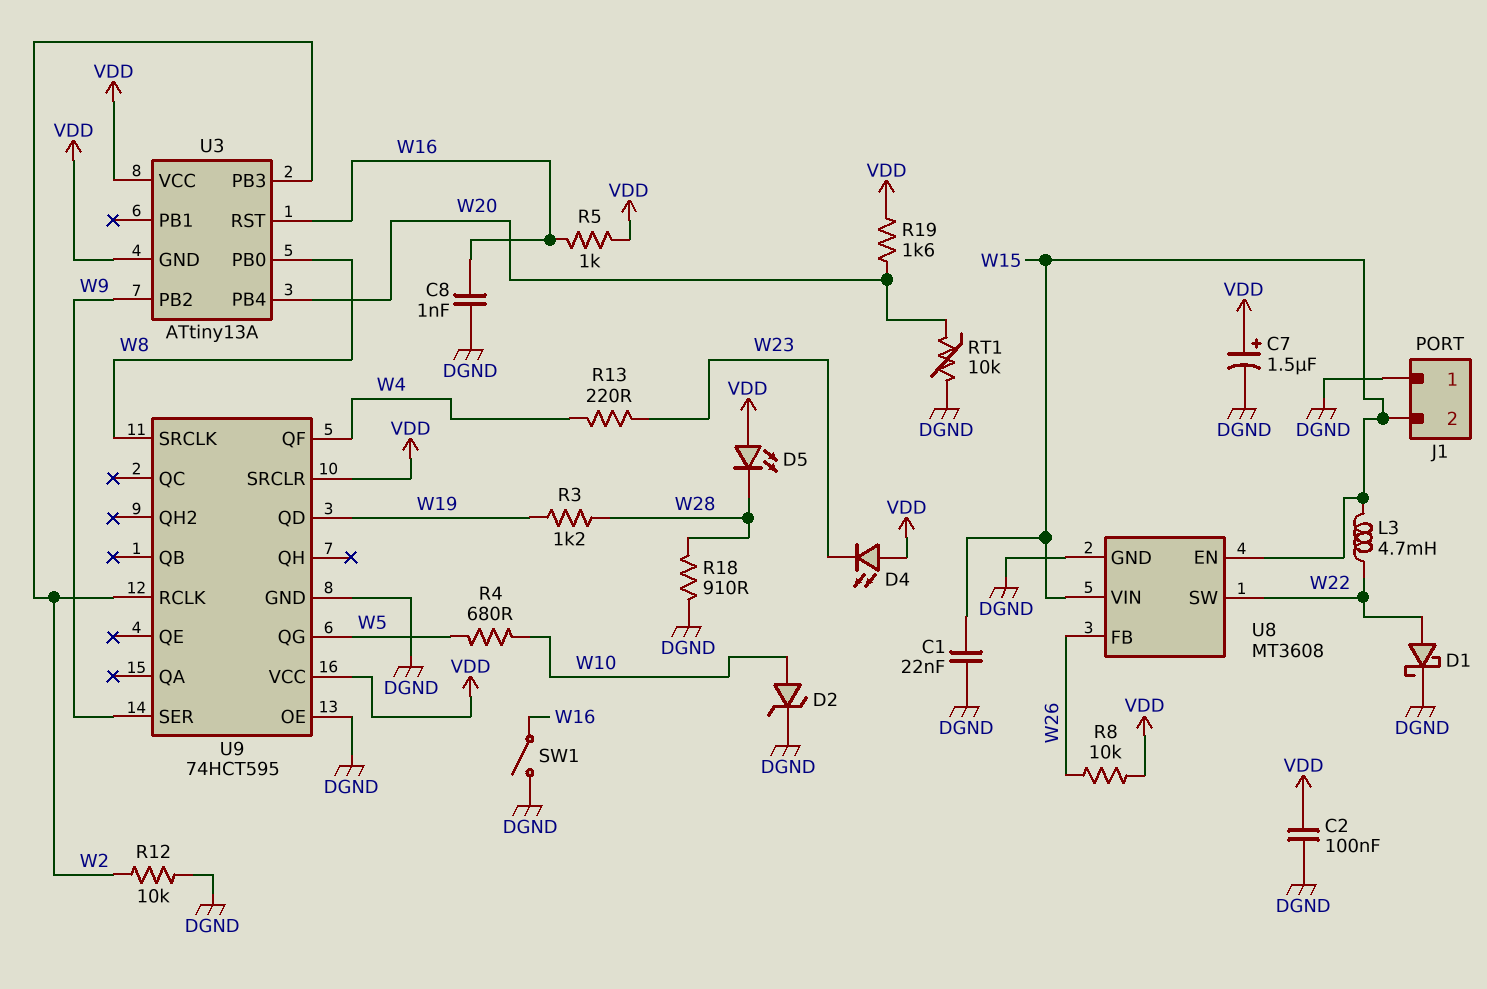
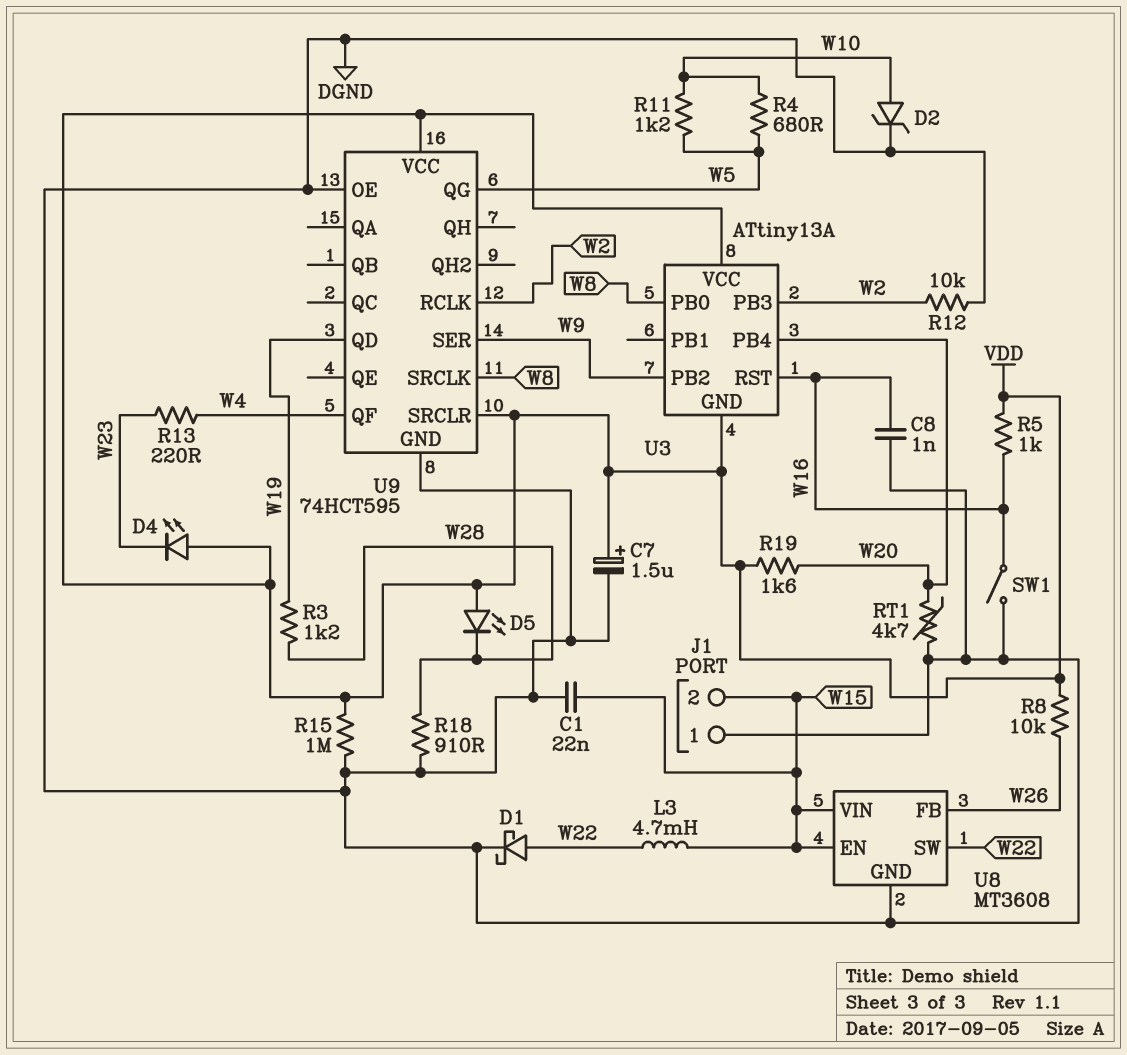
C2: 100nF (DGND, VDD) -> none
R11: none -> 1.2k (W5, W10)
R15: none -> 1M (DGND, VDD)
RT1: 10k (DGND, W20) -> 4.7k (DGND, W20)

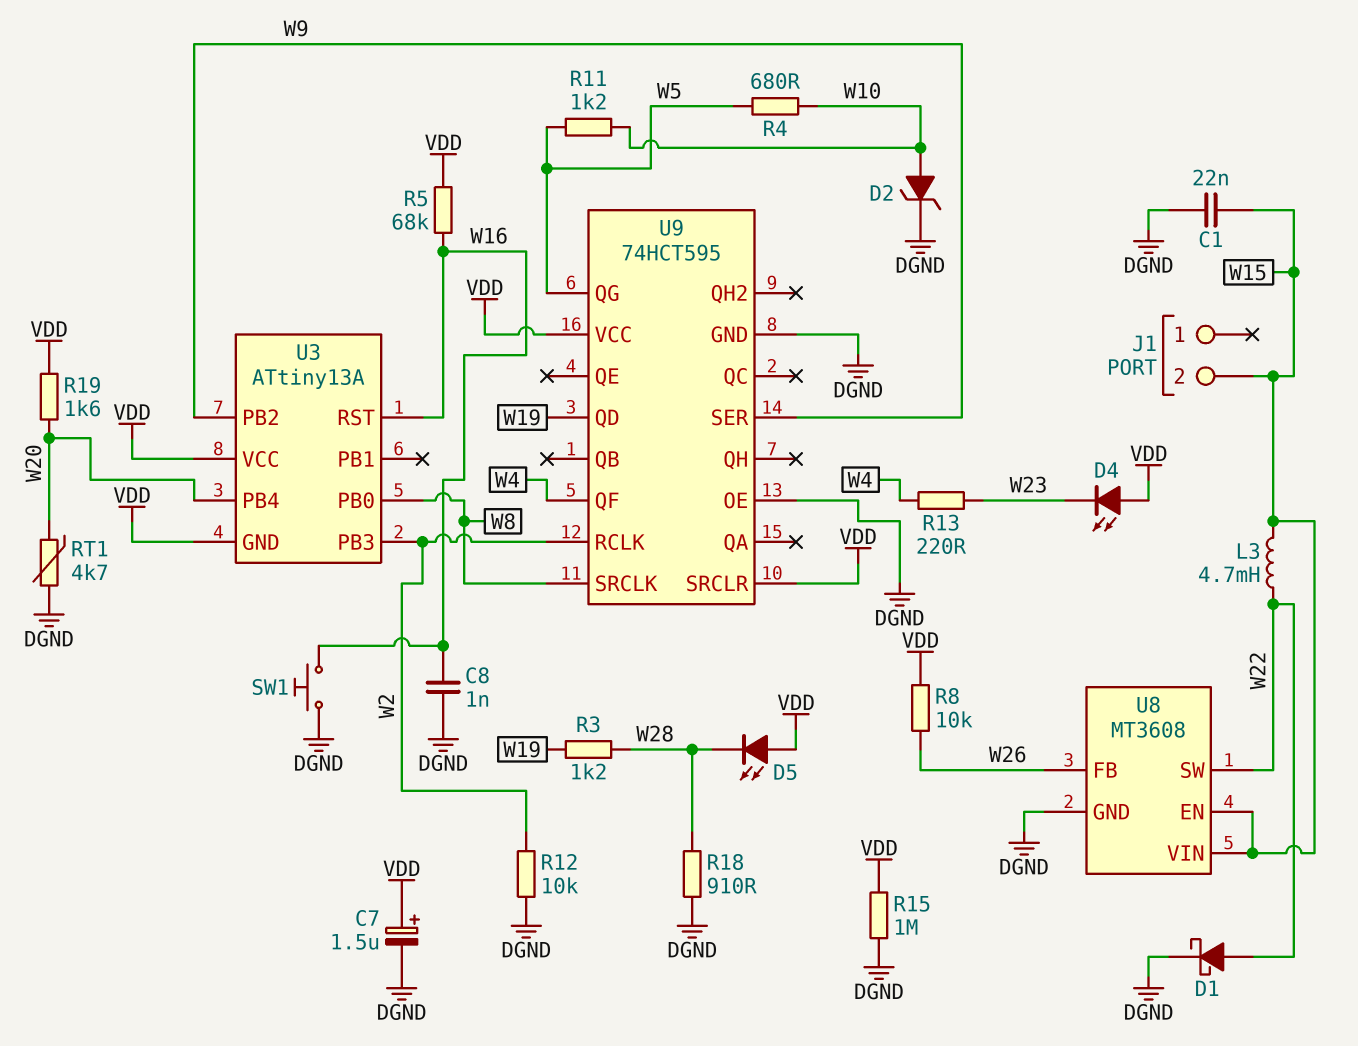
J1 pin 1: DGND -> none
R5: 1k (VDD, W16) -> 68k (VDD, W16)
SW1: switch (DGND, W16) -> button (DGND, W16)

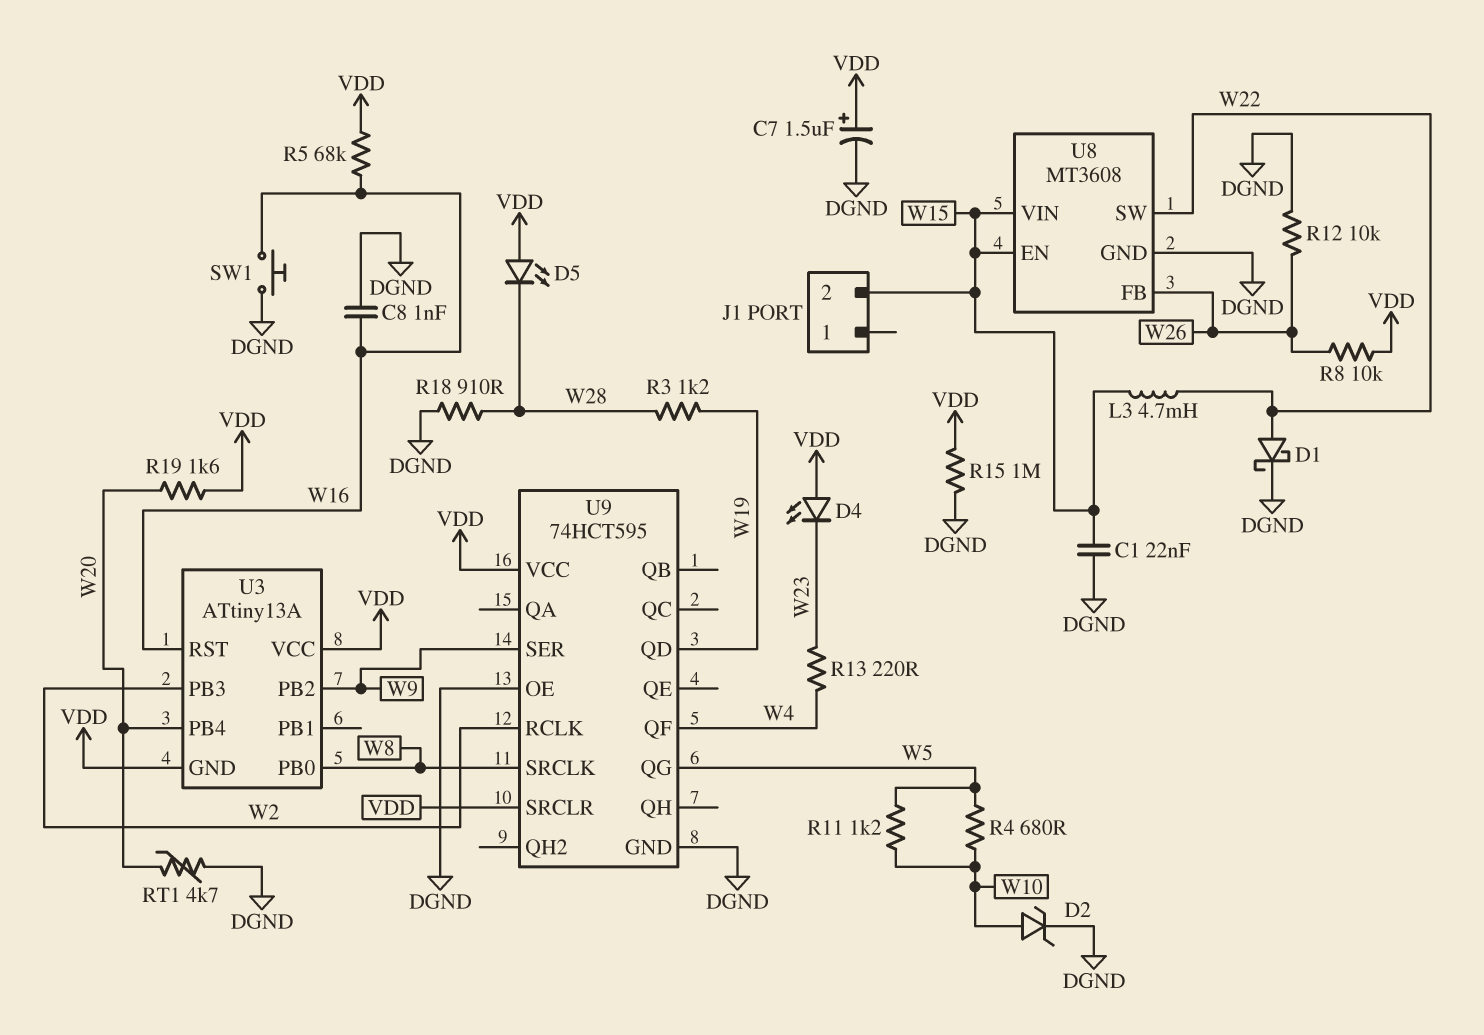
R12: 10k (DGND, W2) -> 10k (DGND, W26)

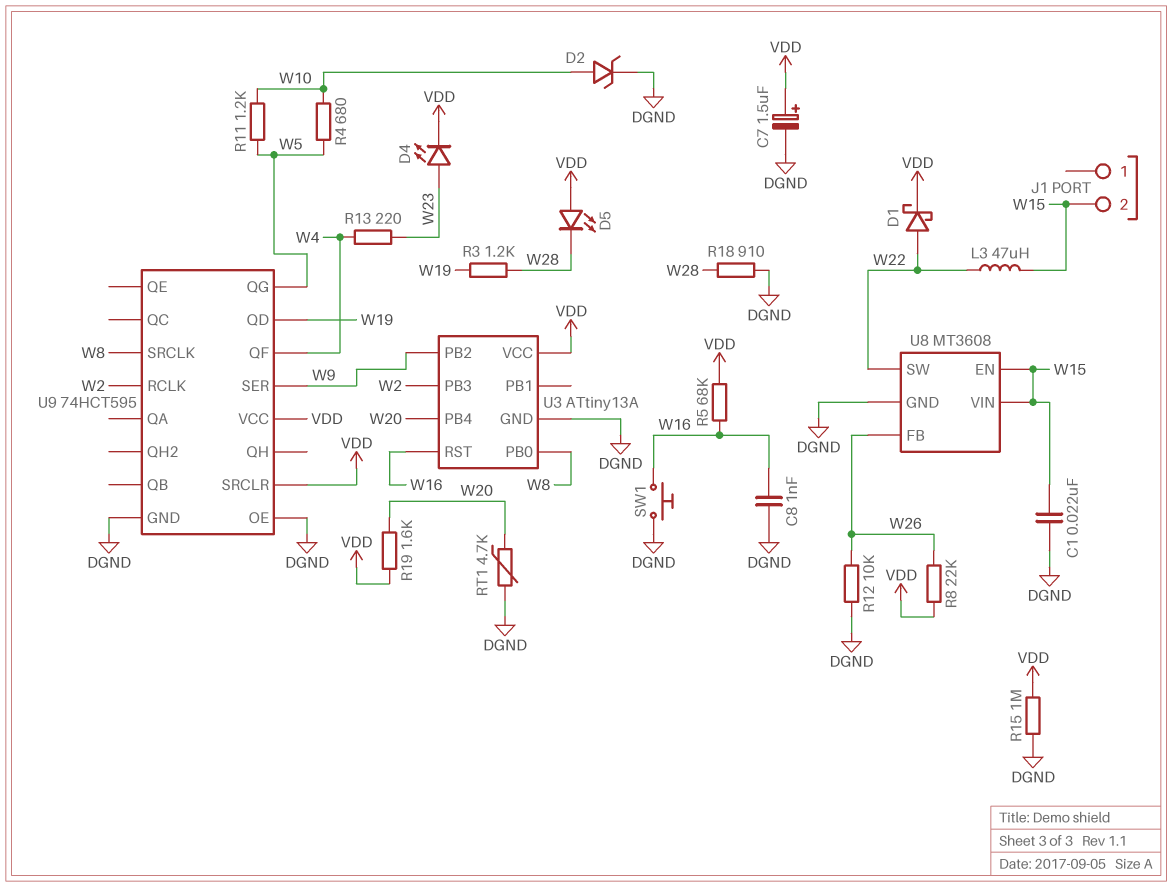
D1: schottky (A W22, K DGND) -> schottky (A W22, K VDD)
D4: LED (A VDD, K W23) -> LED (A W23, K VDD)
L3: 4.7mH (W15, W22) -> 47uH (W15, W22)
R8: 10k (VDD, W26) -> 22k (VDD, W26)
U3 pin GND: VDD -> DGND

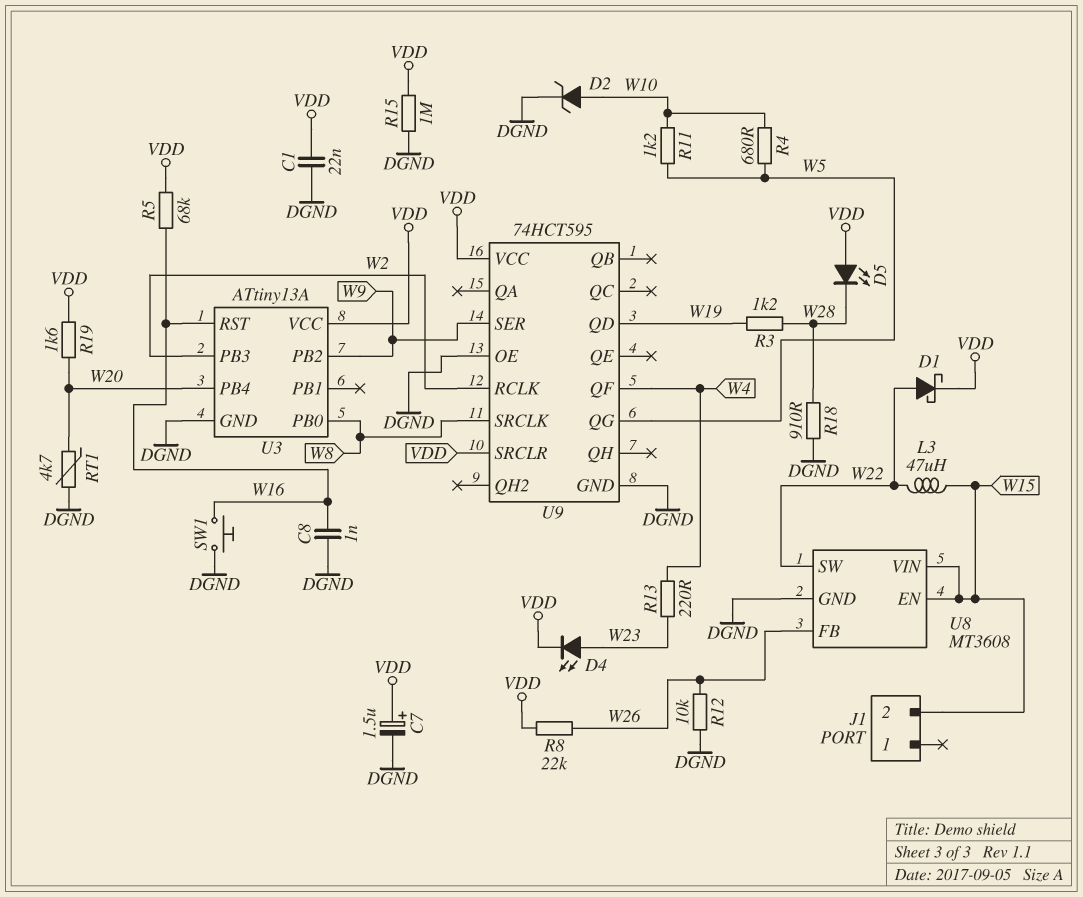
C1: 22nF (DGND, W15) -> 22nF (DGND, VDD)

